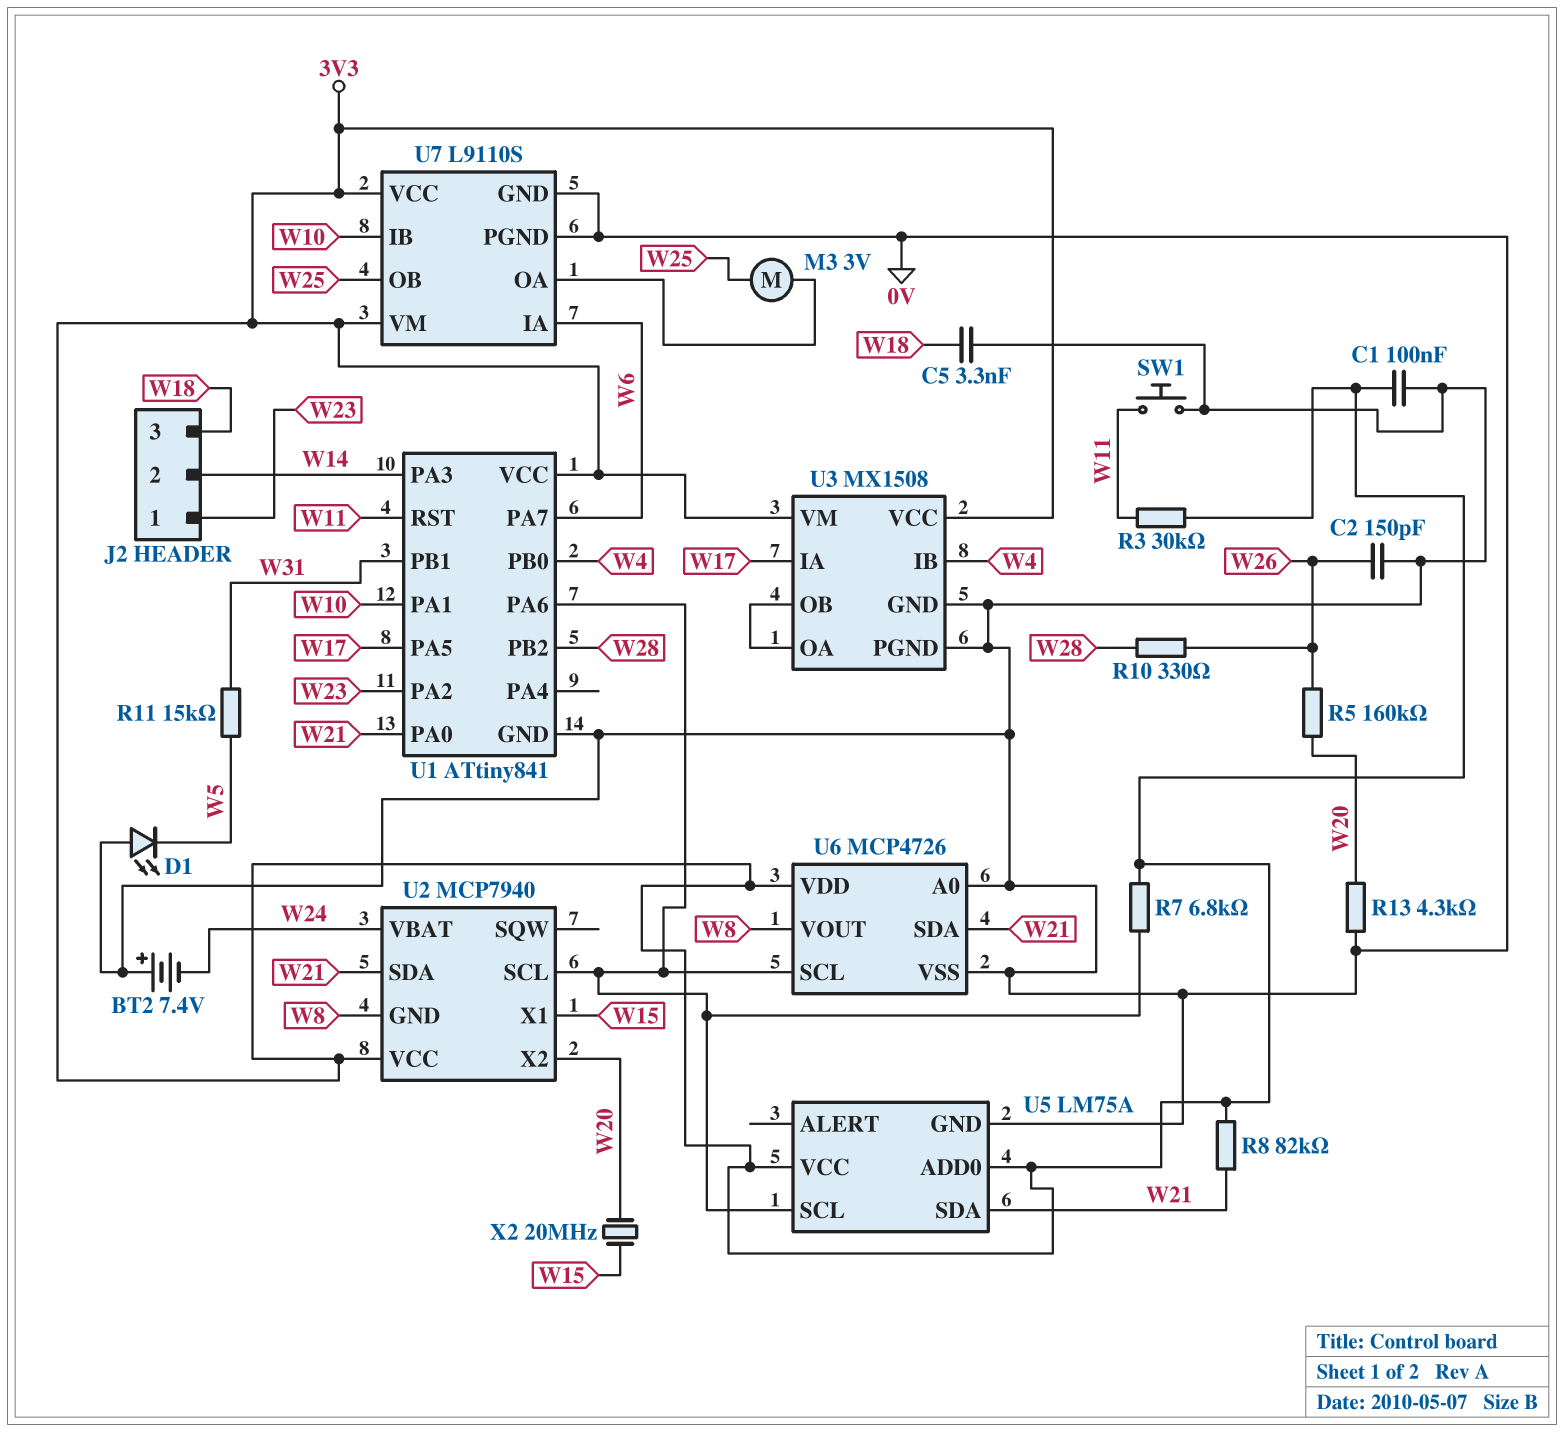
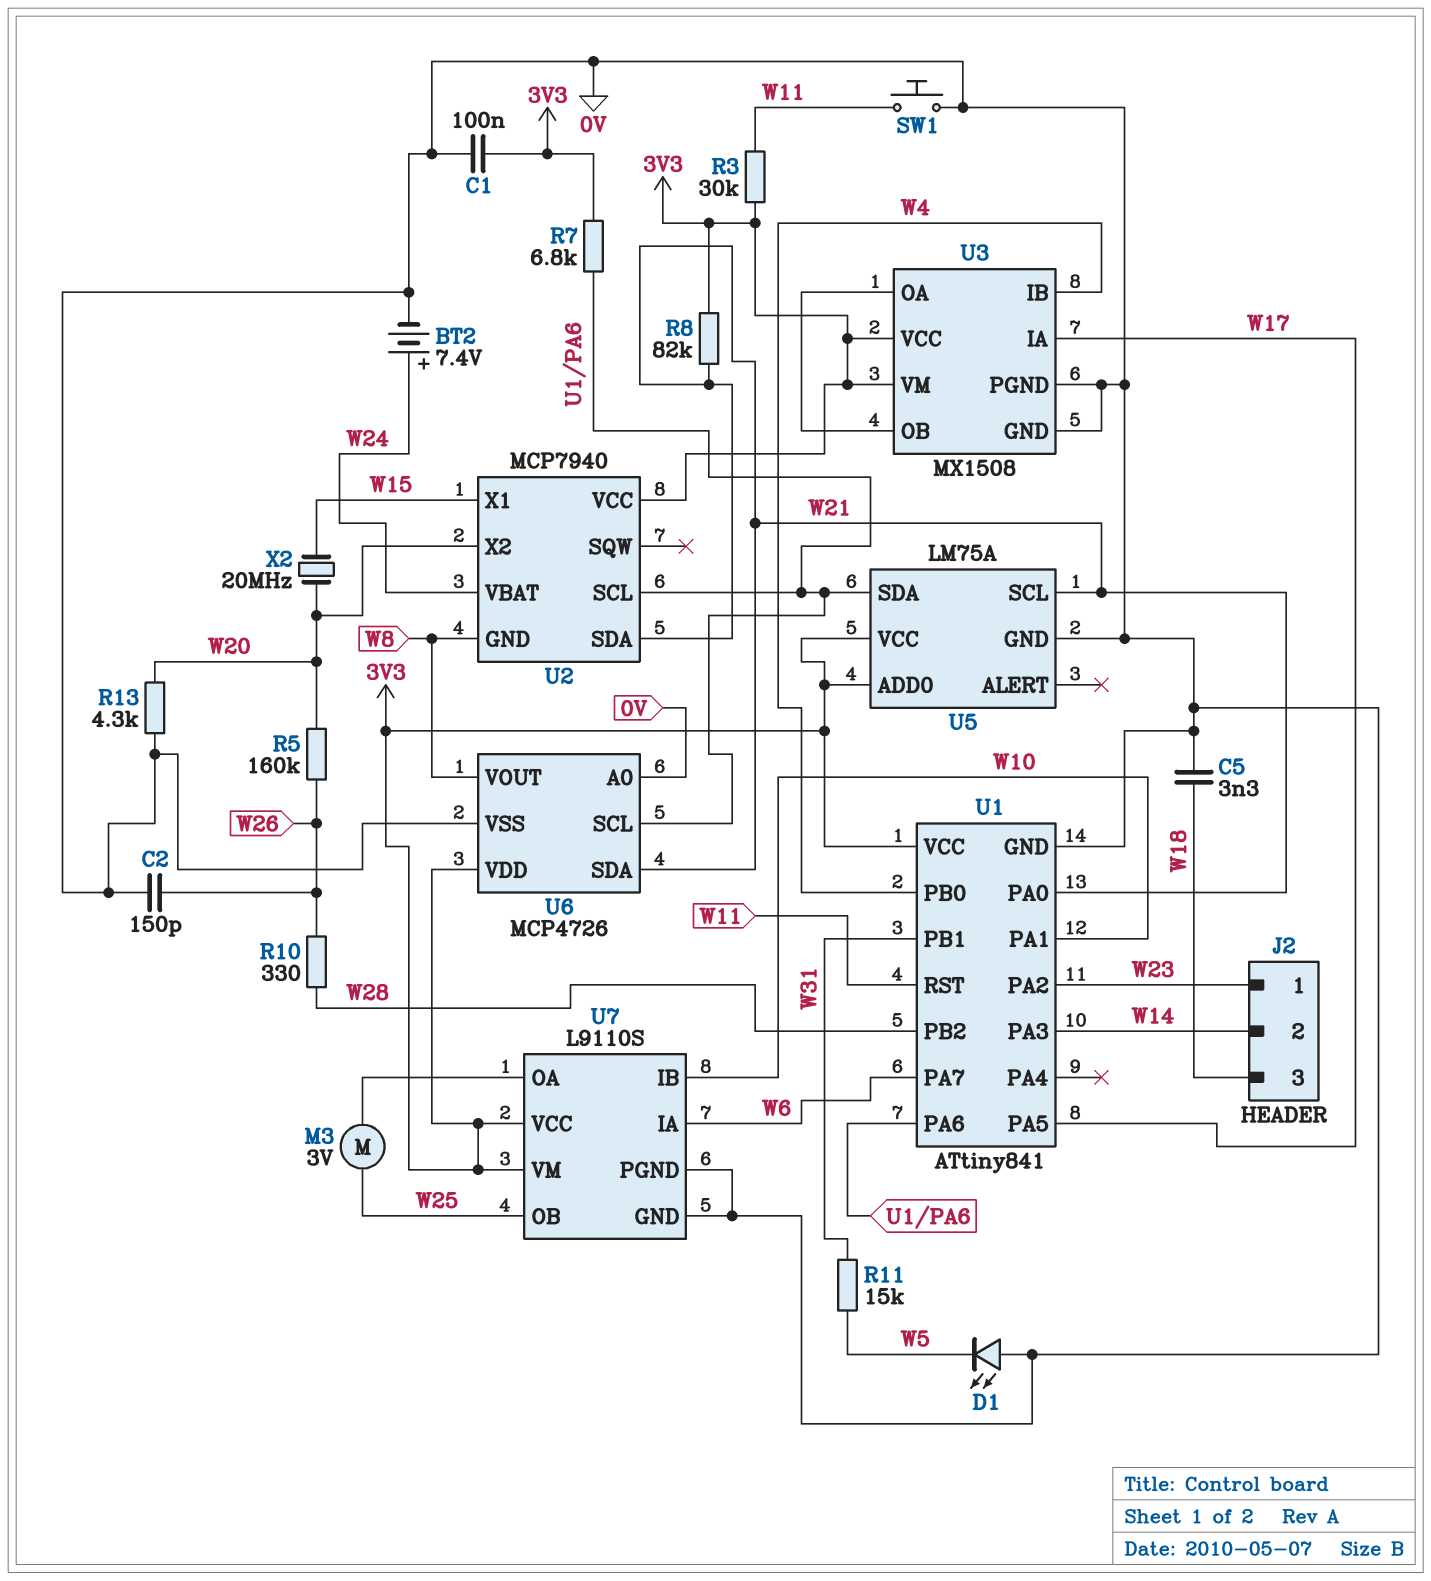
BT2: 7.4V (plus 0V, minus W24) -> 7.4V (plus W24, minus 0V)
U5 pin SCL: U1/PA6 -> W21
U5 pin SDA: W21 -> U1/PA6

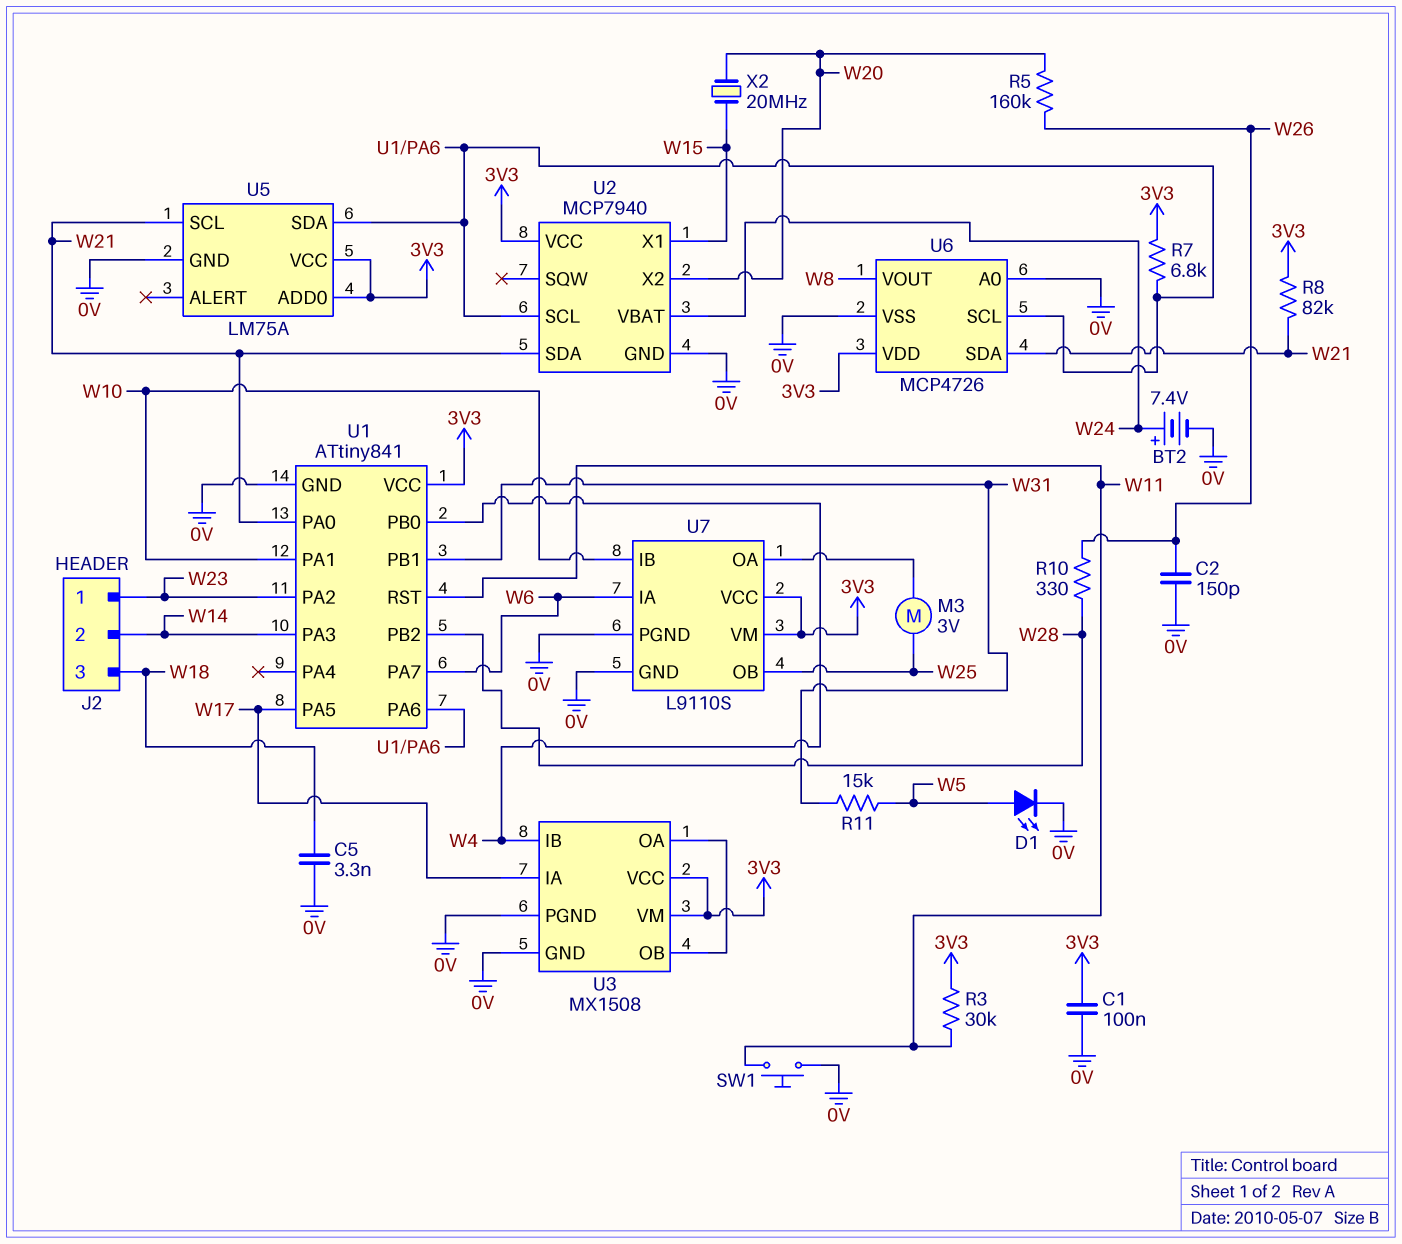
D1: LED (A 0V, K W5) -> LED (A W5, K 0V)
R13: 4.3k (0V, W20) -> none
U2 pin GND: W8 -> 0V

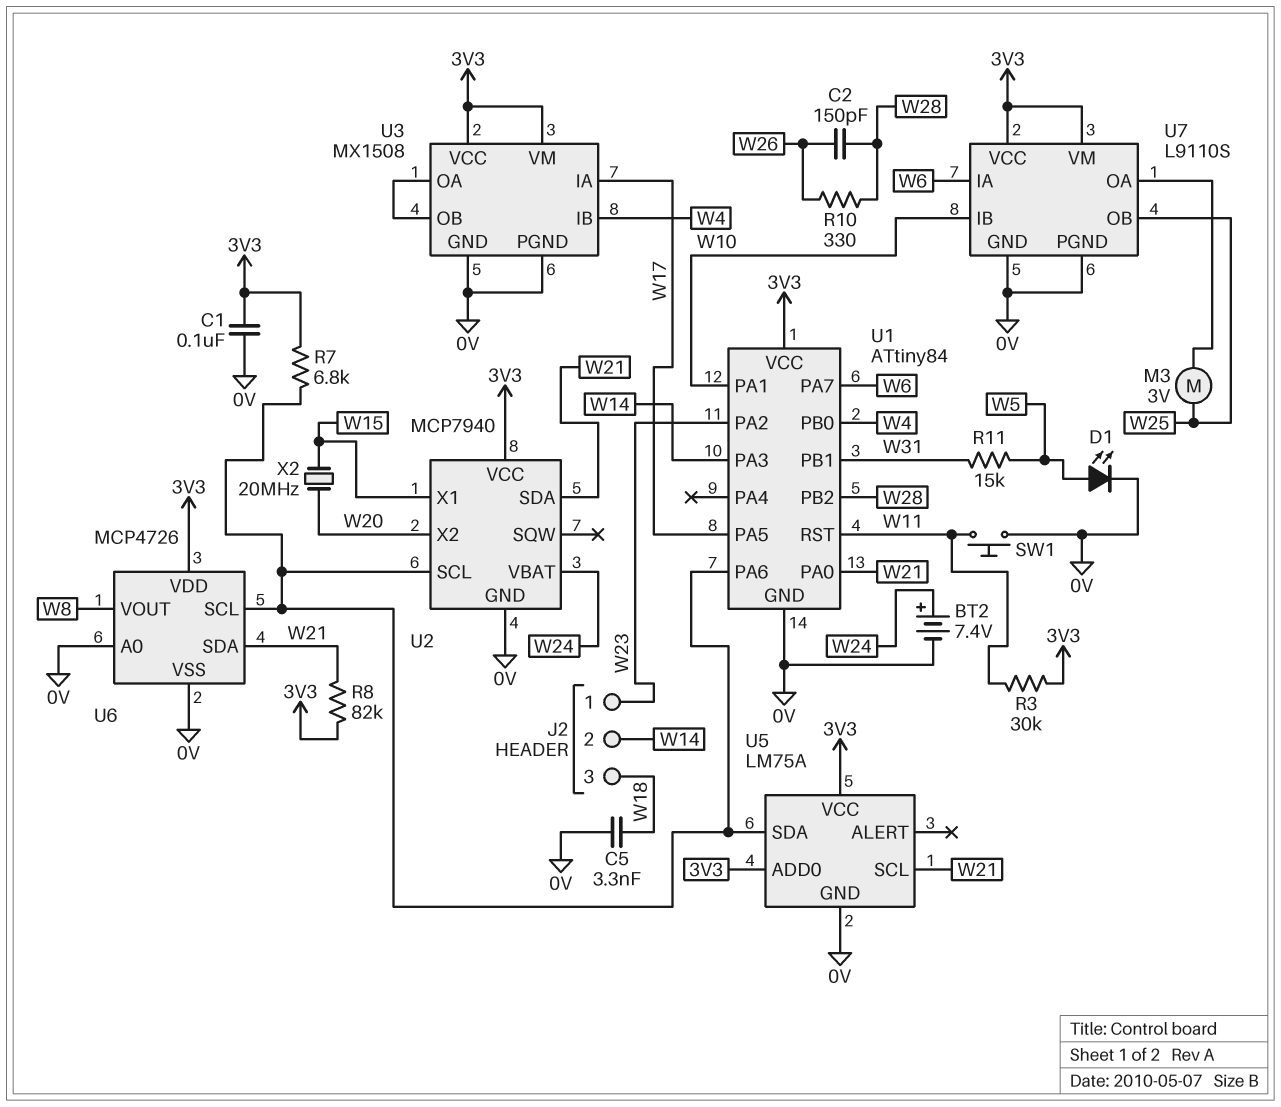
C2: 150pF (0V, W26) -> 150pF (W26, W28)
R5: 160k (W20, W26) -> none
U1: ATtiny841 -> ATtiny84

